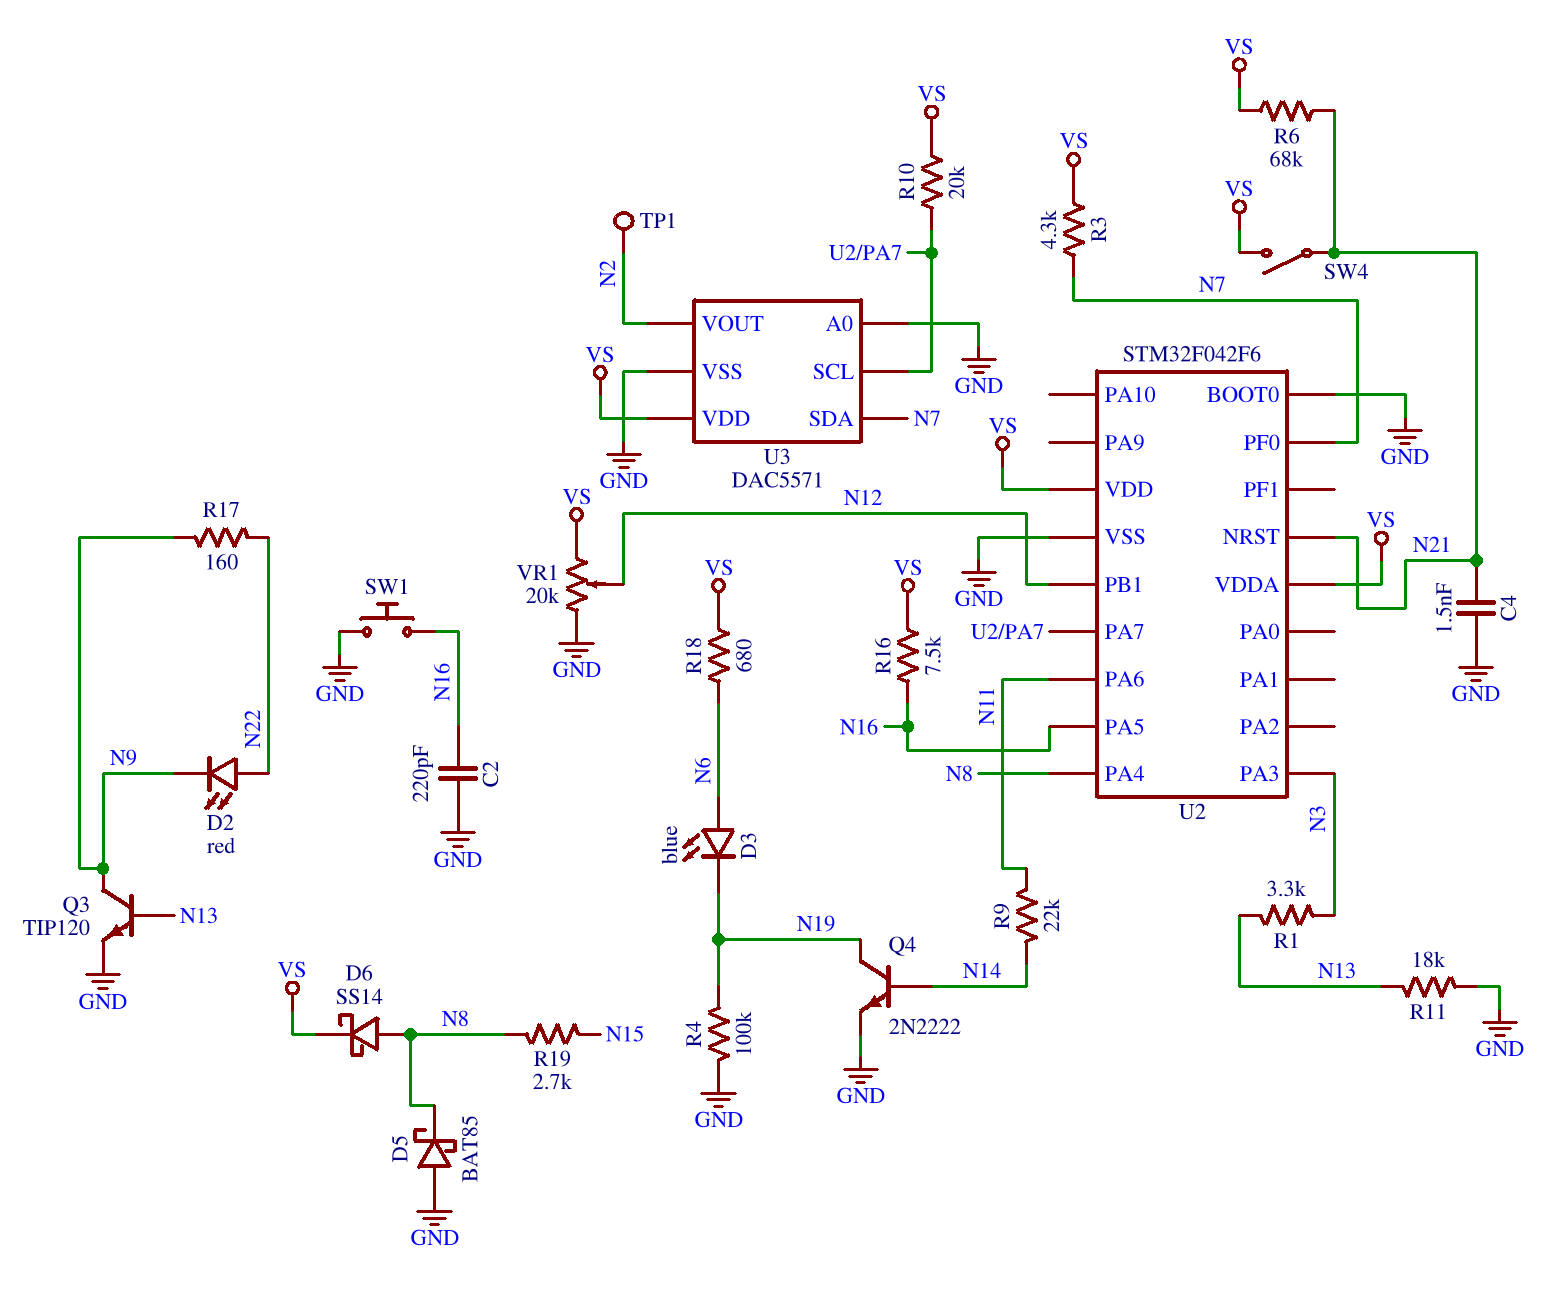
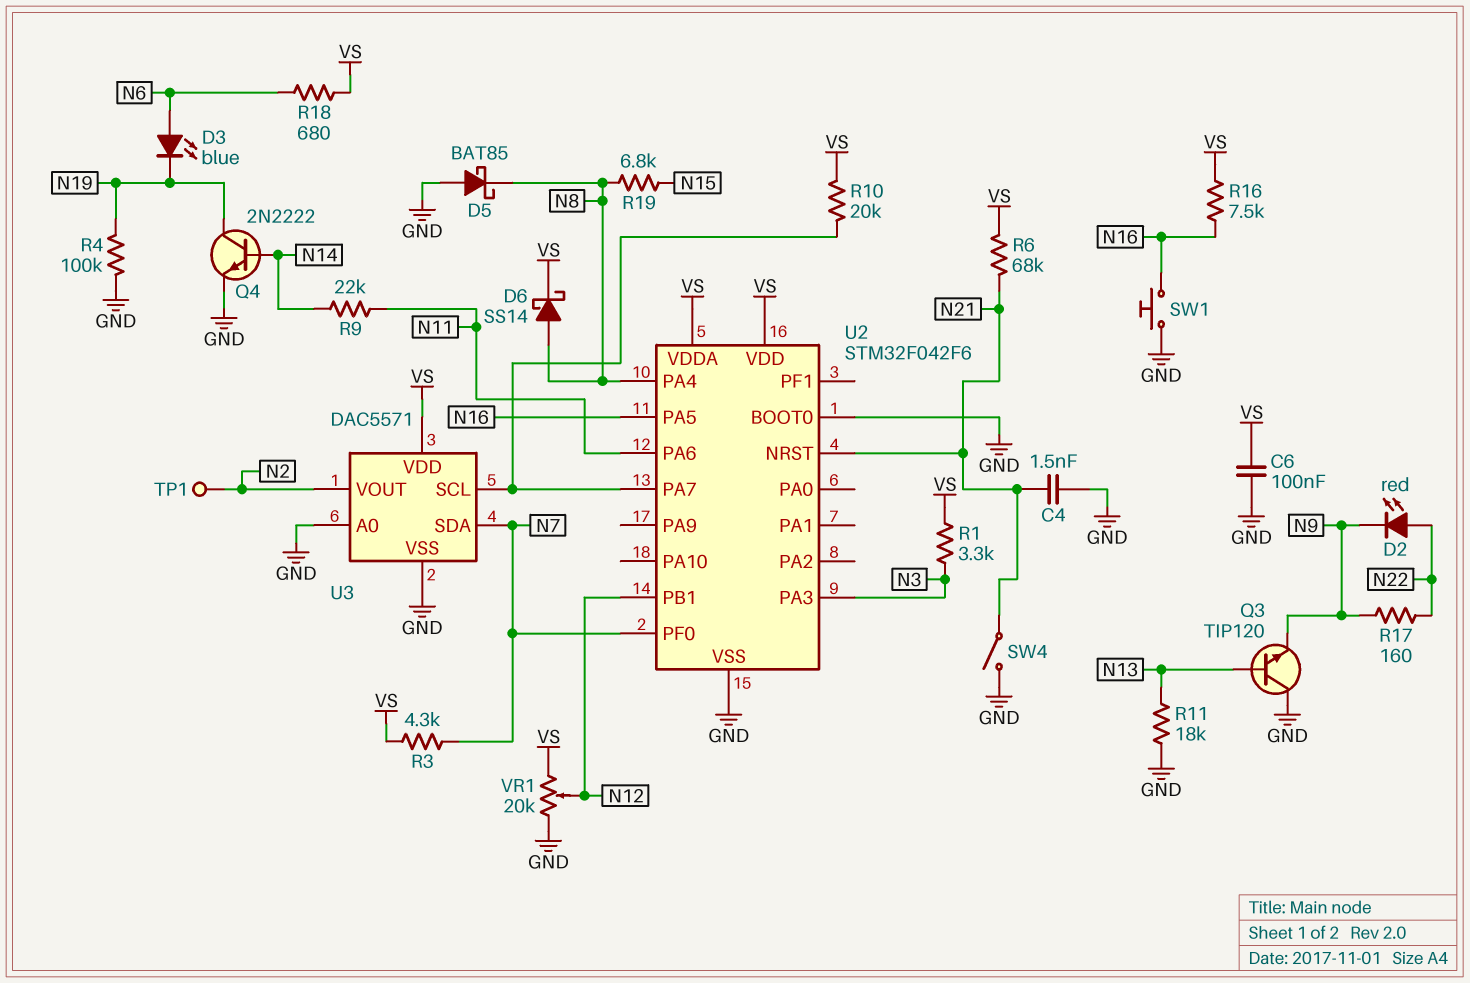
C2: 220pF (GND, N16) -> none
C6: none -> 100nF (GND, VS)
Q3: NPN TIP120 (B N13, C N9, E GND) -> NPN TIP120 (B N13, C GND, E N9)
R1: 3.3k (N3, N13) -> 3.3k (N3, VS)
R19: 2.7k (N8, N15) -> 6.8k (N8, N15)
SW4: switch (N21, VS) -> switch (GND, N21)

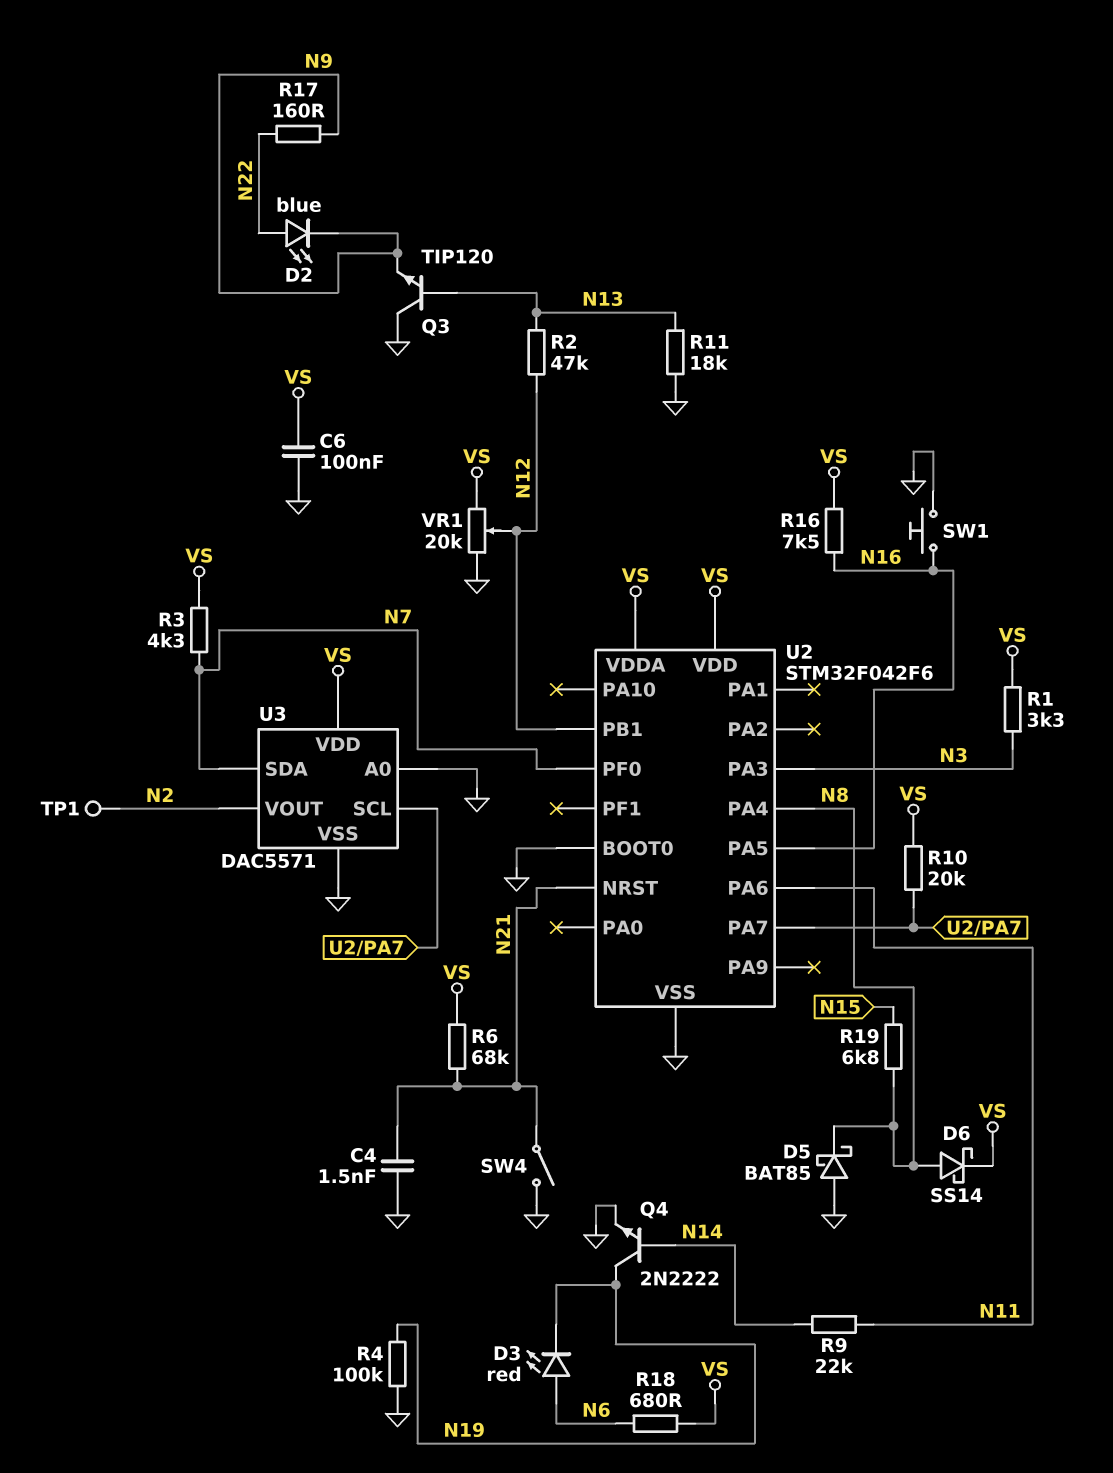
D2: LED red (A N22, K N9) -> LED blue (A N22, K N9)
D3: LED blue (A N6, K N19) -> LED red (A N6, K N19)
R2: none -> 47k (N12, N13)

